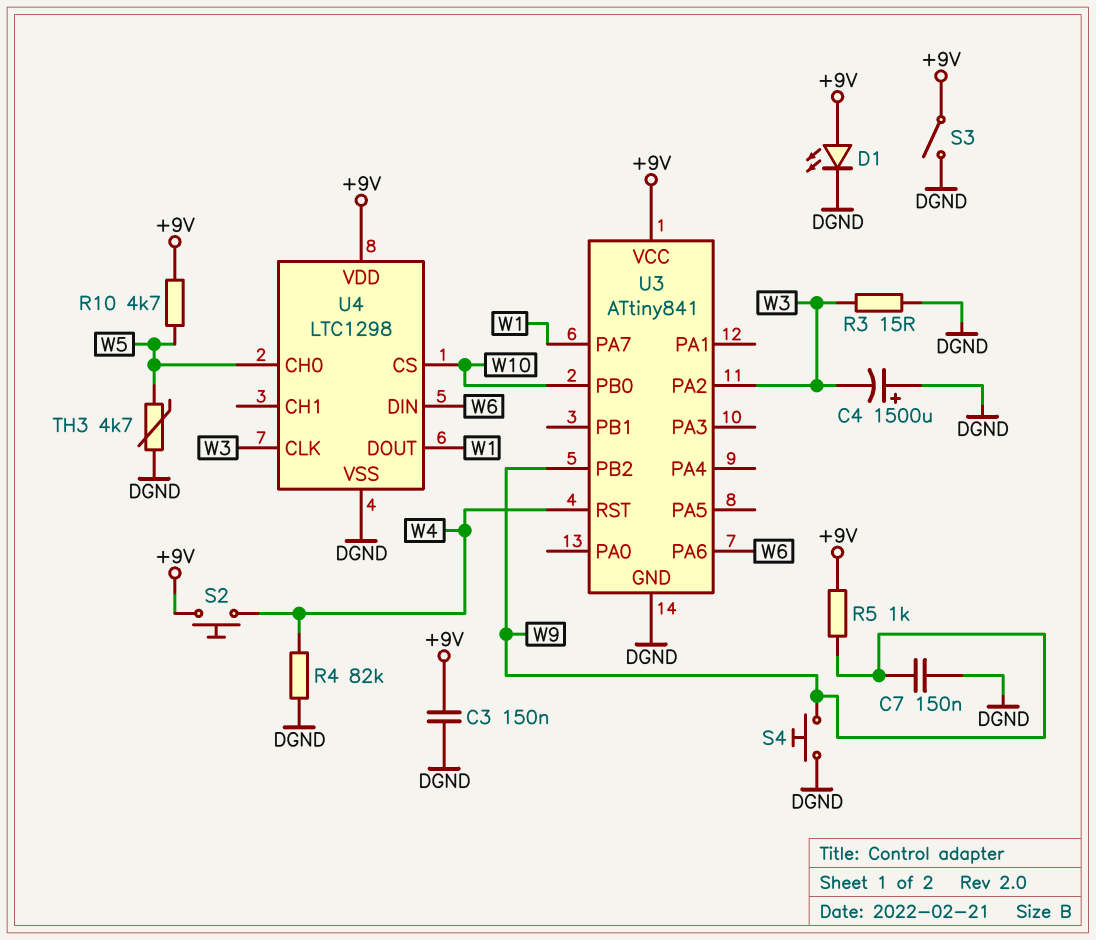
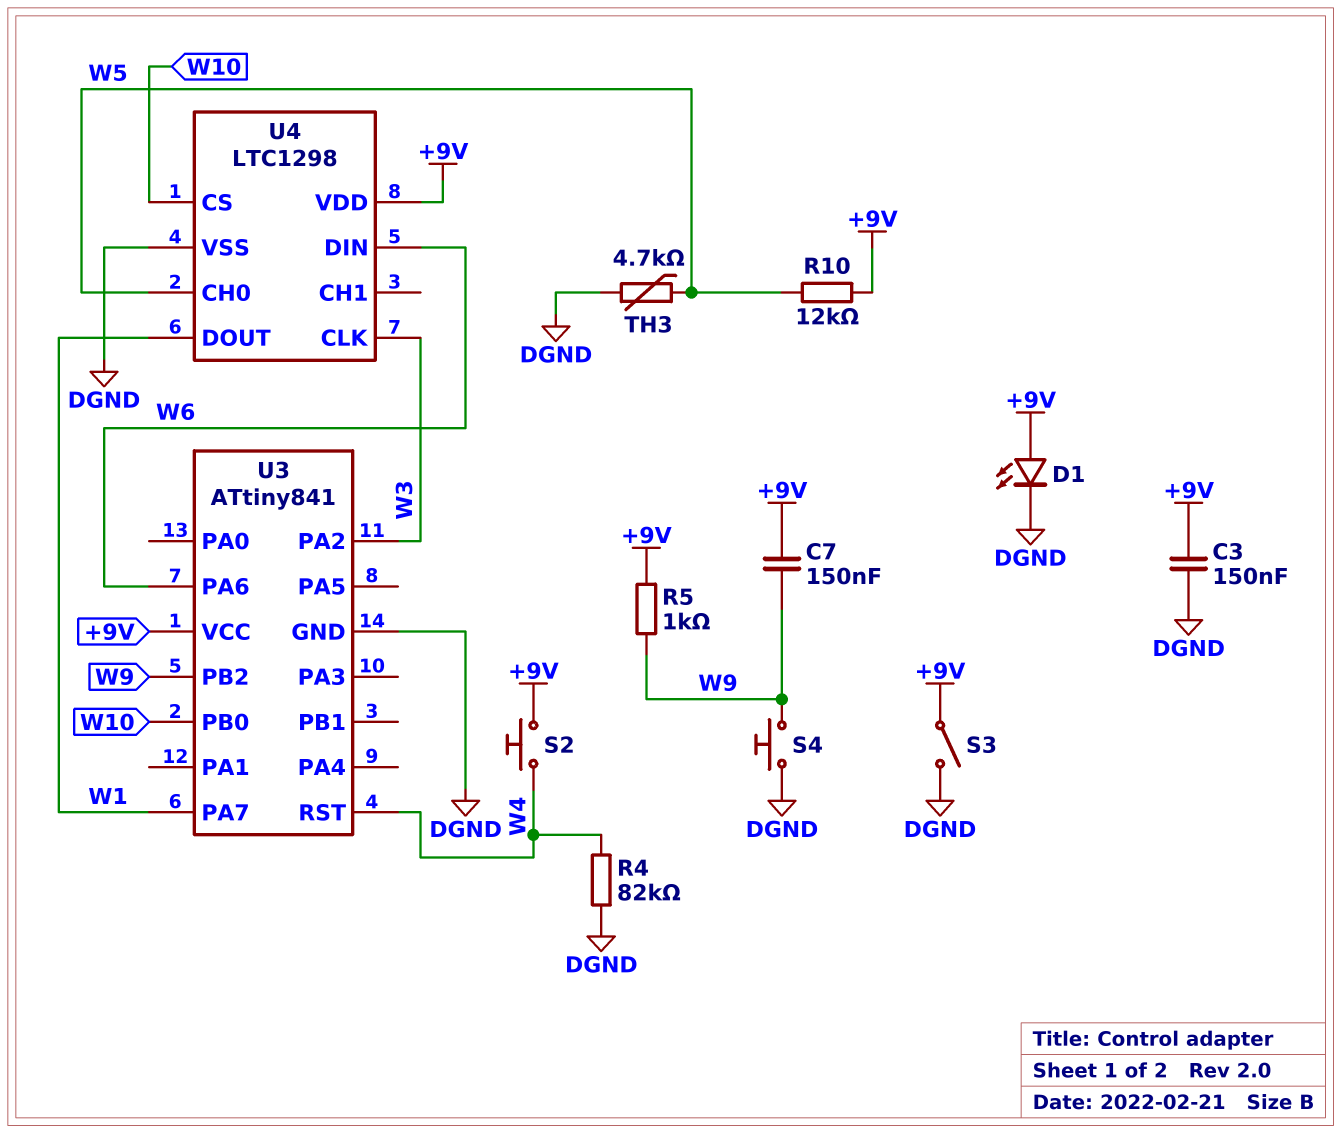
C4: 1500uF (plus DGND, minus W3) -> none
C7: 150nF (DGND, W9) -> 150nF (+9V, W9)
R3: 15 (DGND, W3) -> none
R10: 4.7k (+9V, W5) -> 12k (+9V, W5)

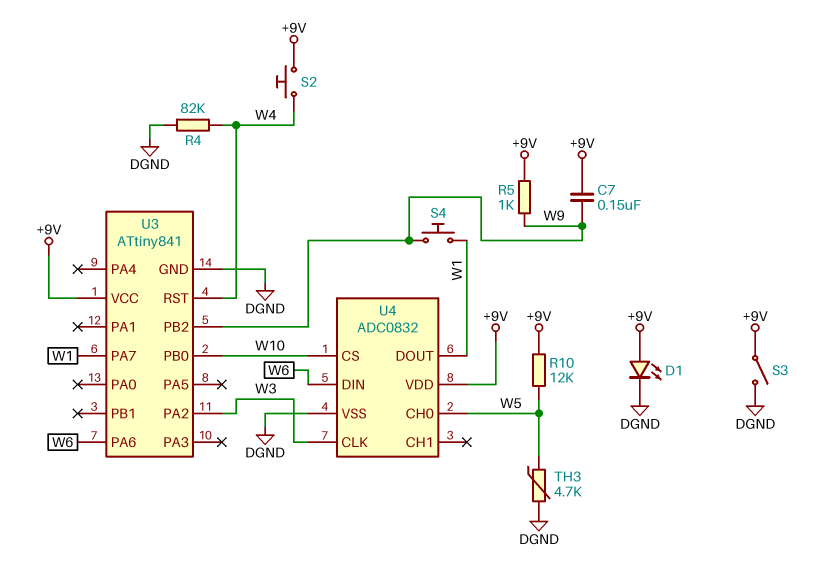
C3: 150nF (+9V, DGND) -> none
S4: button (DGND, W9) -> button (W1, W9)
U4: LTC1298 -> ADC0832

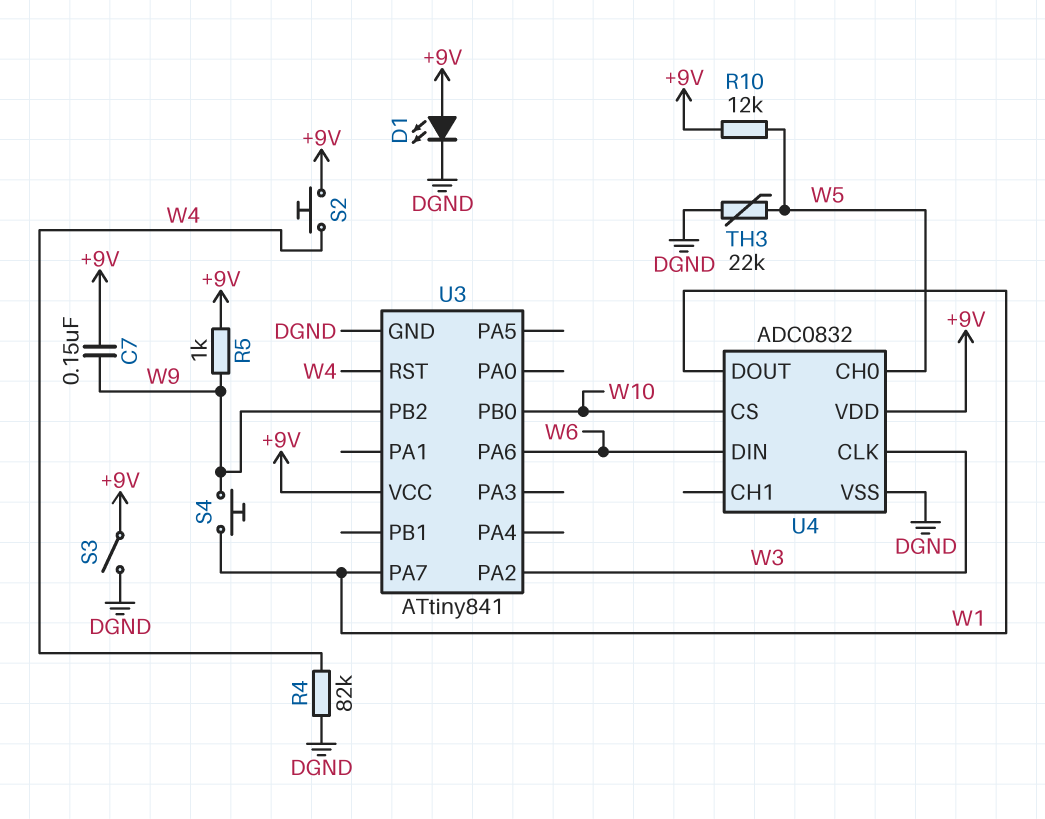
TH3: 4.7k (DGND, W5) -> 22k (DGND, W5)

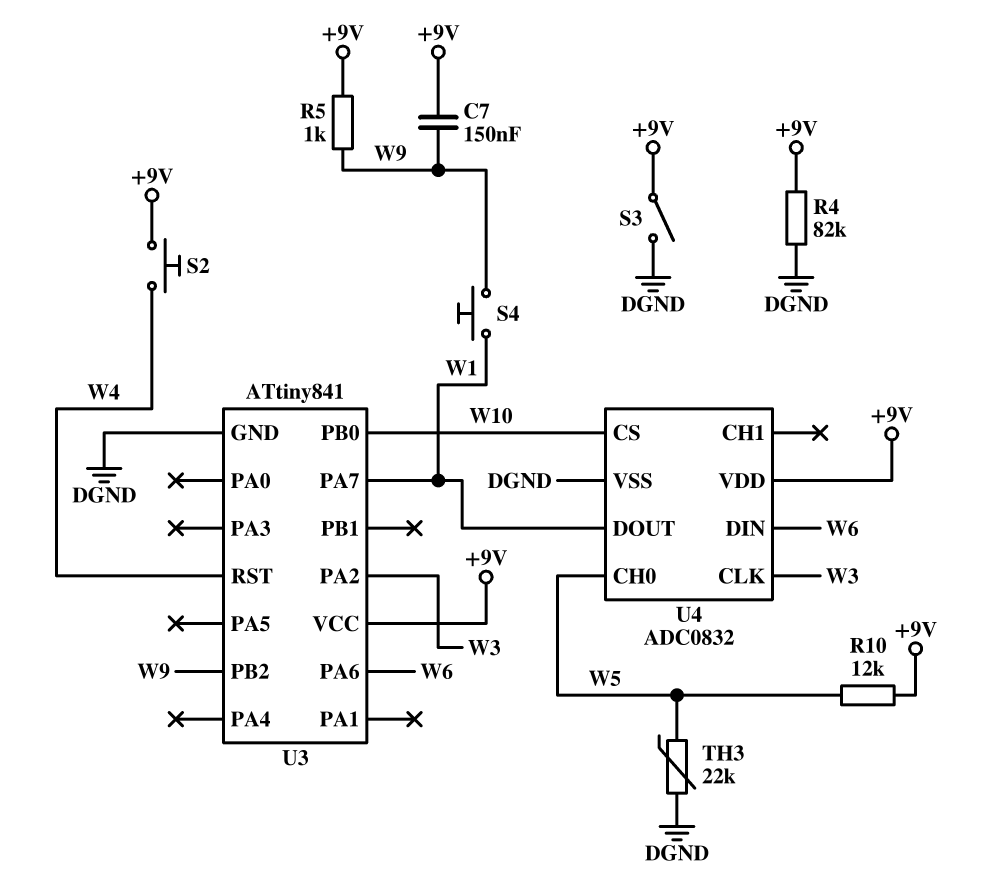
D1: LED (A +9V, K DGND) -> none
R4: 82k (DGND, W4) -> 82k (+9V, DGND)

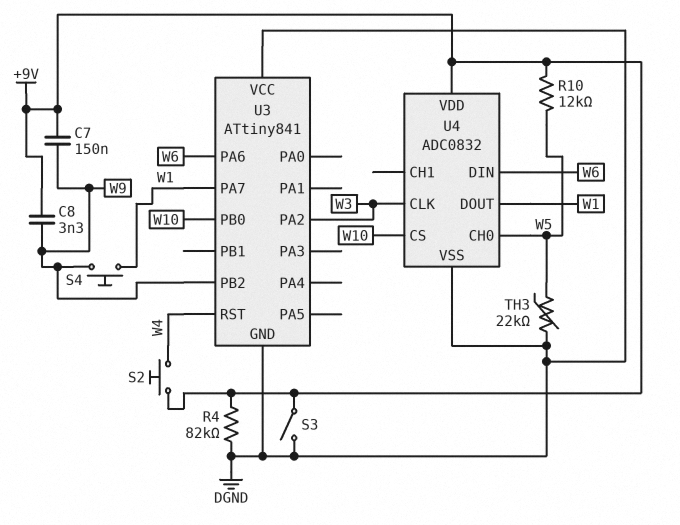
C8: none -> 3.3nF (+9V, W9)
R5: 1k (+9V, W9) -> none
U3 pin VCC: +9V -> DGND

